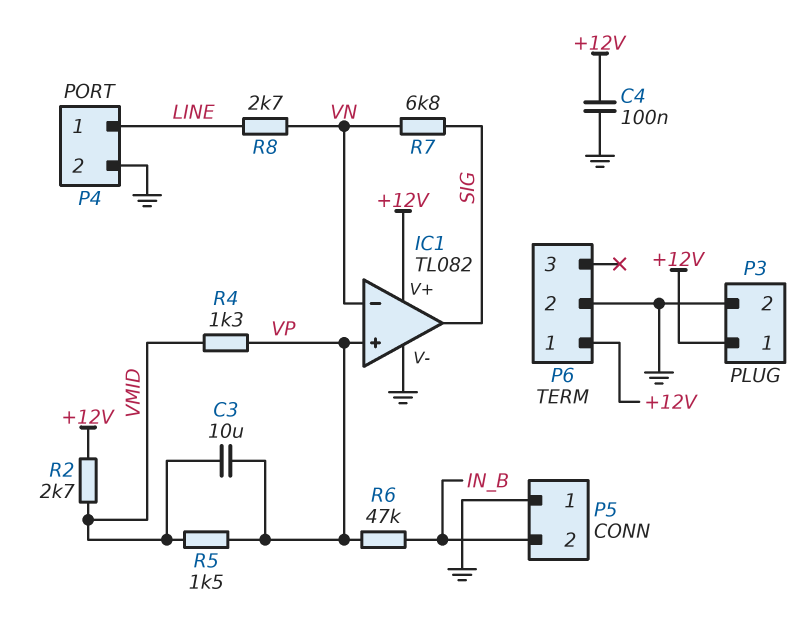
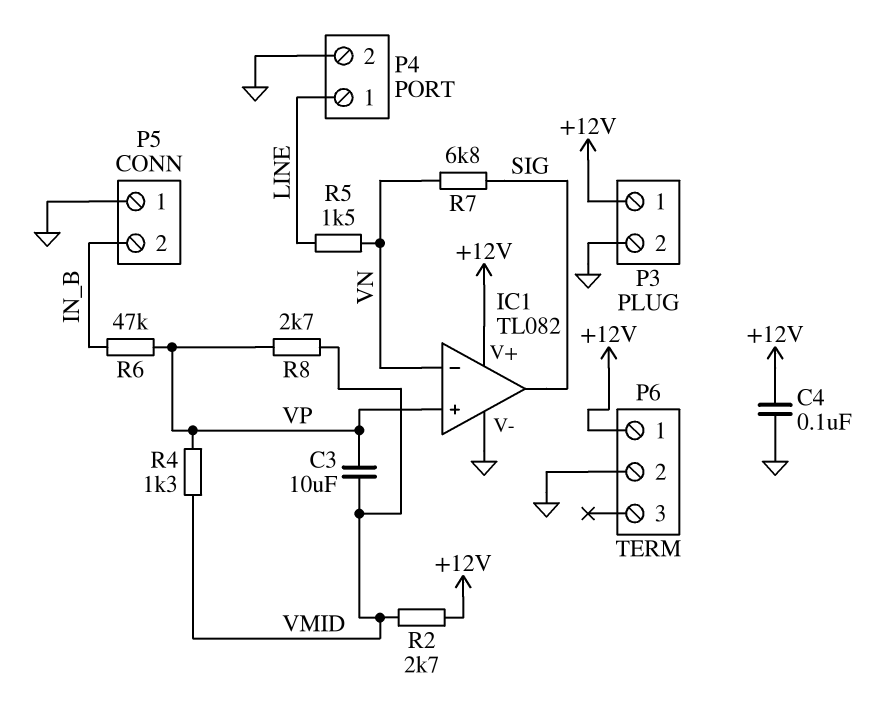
R5: 1.5k (VMID, VP) -> 1.5k (LINE, VN)
R8: 2.7k (LINE, VN) -> 2.7k (VMID, VP)

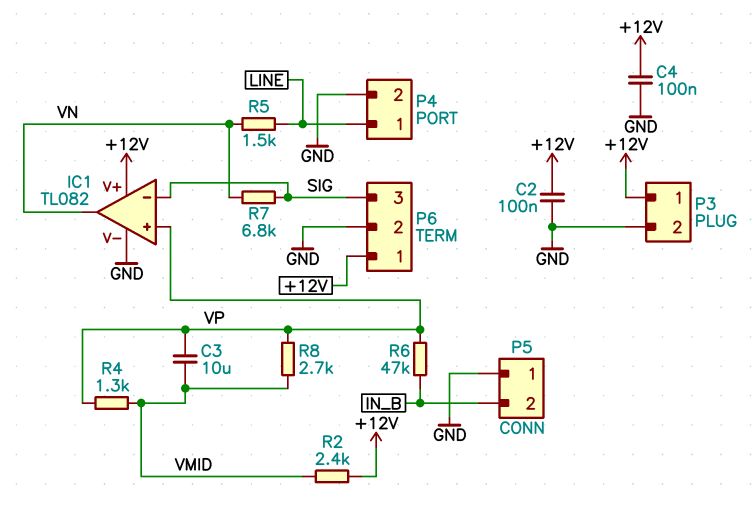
C2: none -> 100nF (+12V, GND)
IC1 pin in-: VN -> SIG
IC1 pin out: SIG -> VN
P6 pin 3: none -> SIG
R2: 2.7k (+12V, VMID) -> 2.4k (+12V, VMID)

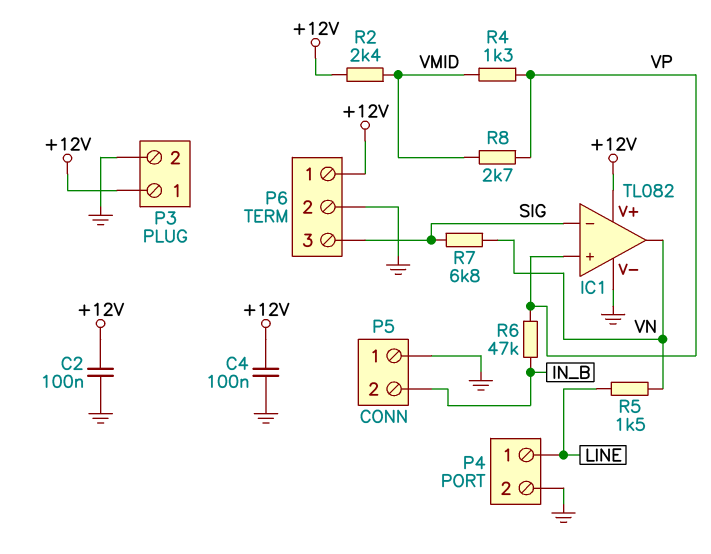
C3: 10uF (VMID, VP) -> none

